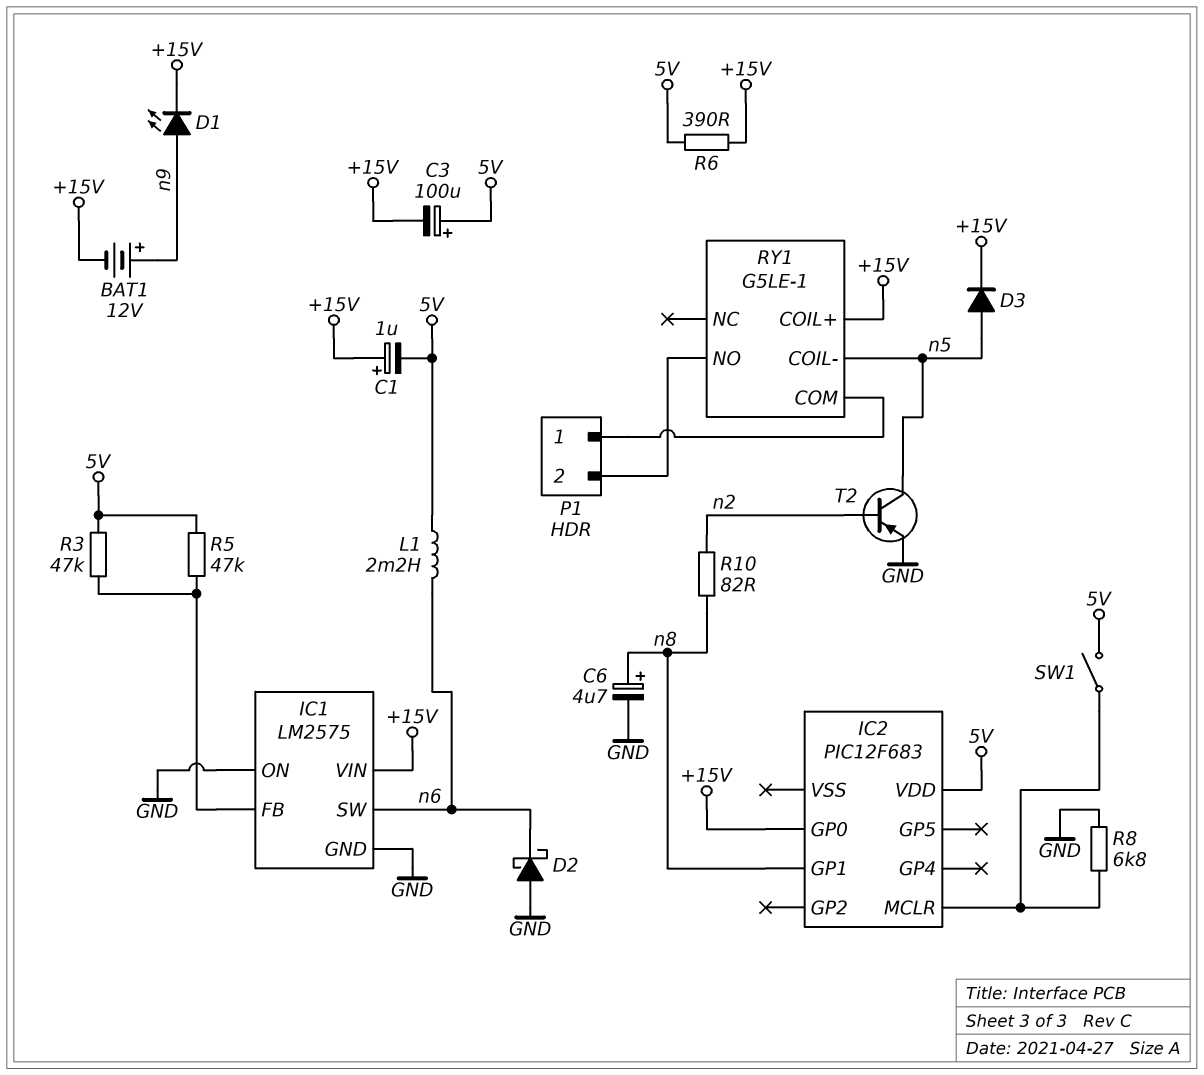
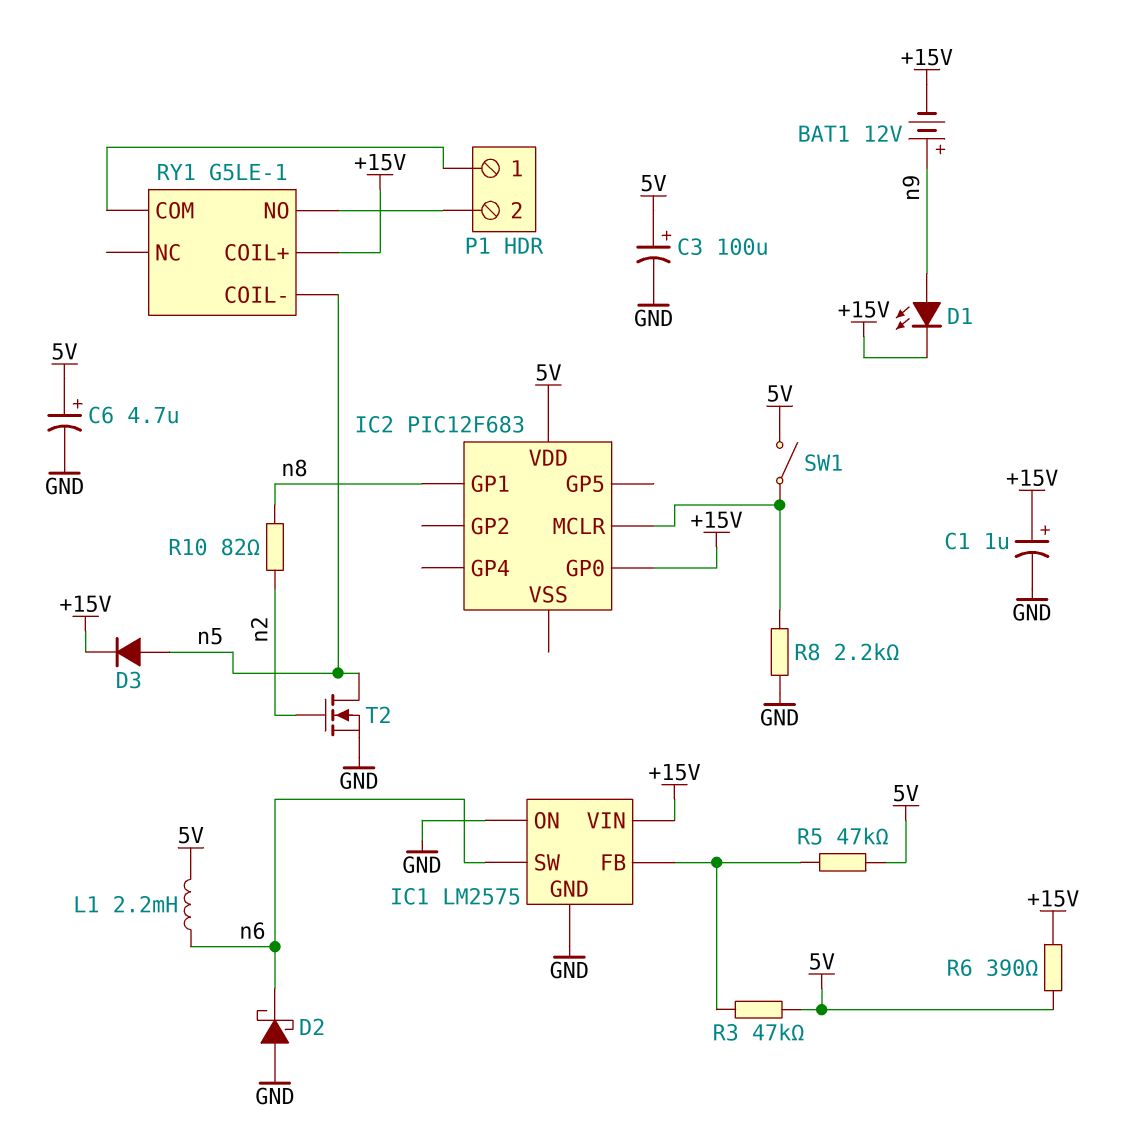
C1: 1uF (plus +15V, minus 5V) -> 1uF (plus +15V, minus GND)
C3: 100uF (plus 5V, minus +15V) -> 100uF (plus 5V, minus GND)
C6: 4.7uF (plus n8, minus GND) -> 4.7uF (plus 5V, minus GND)
R8: 6.8k (GND, IC2/MCLR) -> 2.2k (GND, IC2/MCLR)
T2: PNP (B n2, C n5, E GND) -> NMOS (G n2, D n5, S GND)

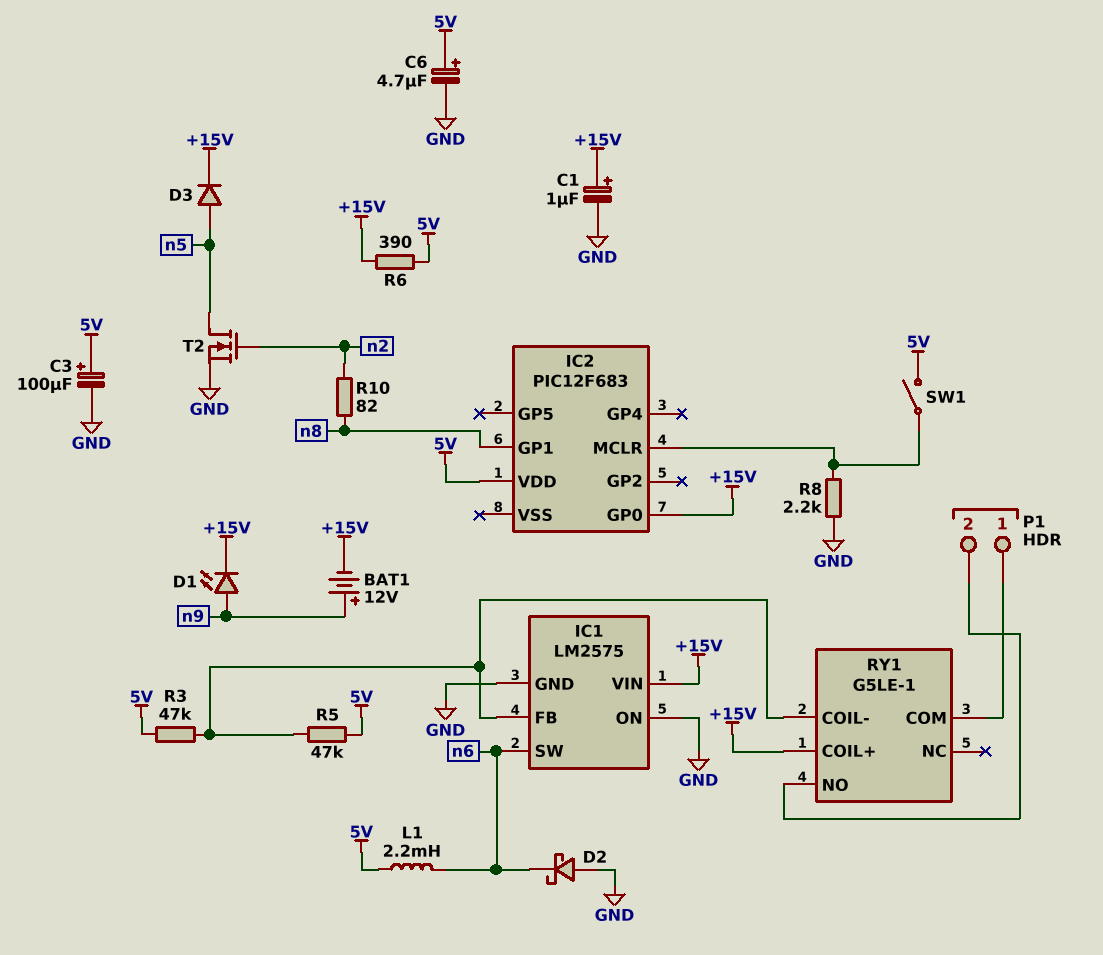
RY1 pin COIL-: n5 -> IC1/FB

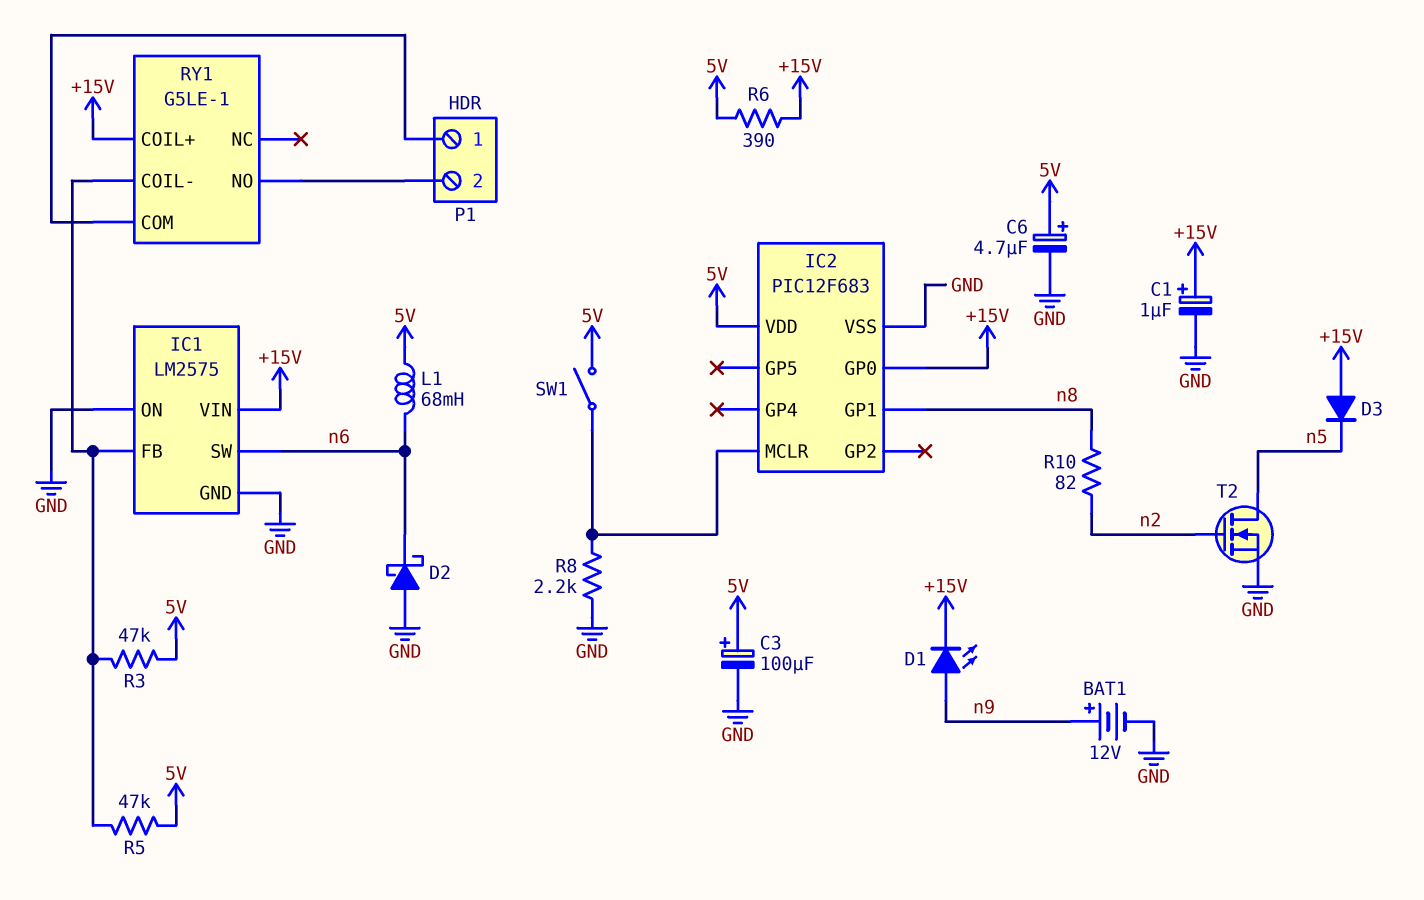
BAT1: 12V (plus n9, minus +15V) -> 12V (plus n9, minus GND)
D3: diode (A n5, K +15V) -> diode (A +15V, K n5)
IC2 pin VSS: none -> GND
L1: 2.2mH (5V, n6) -> 68mH (5V, n6)

